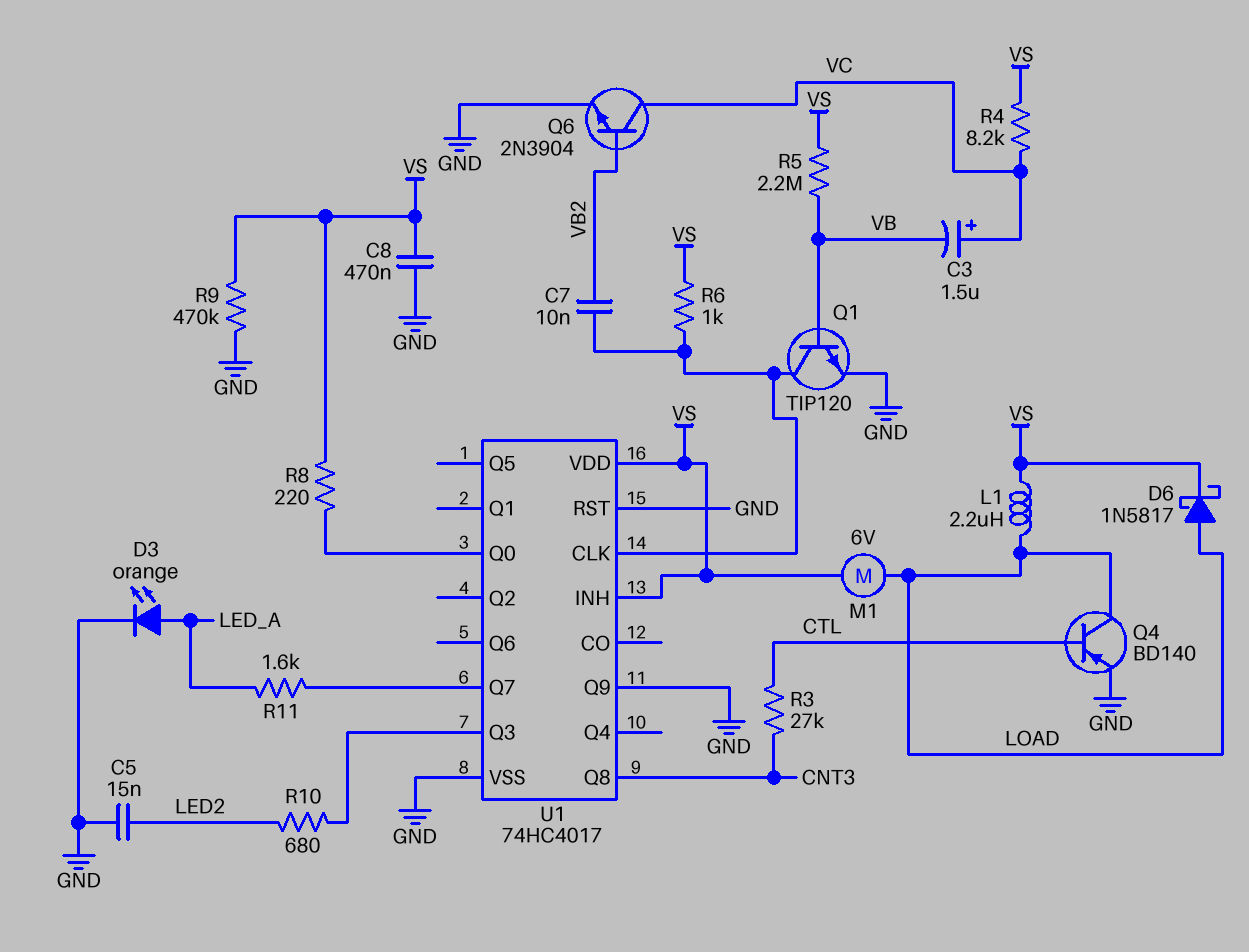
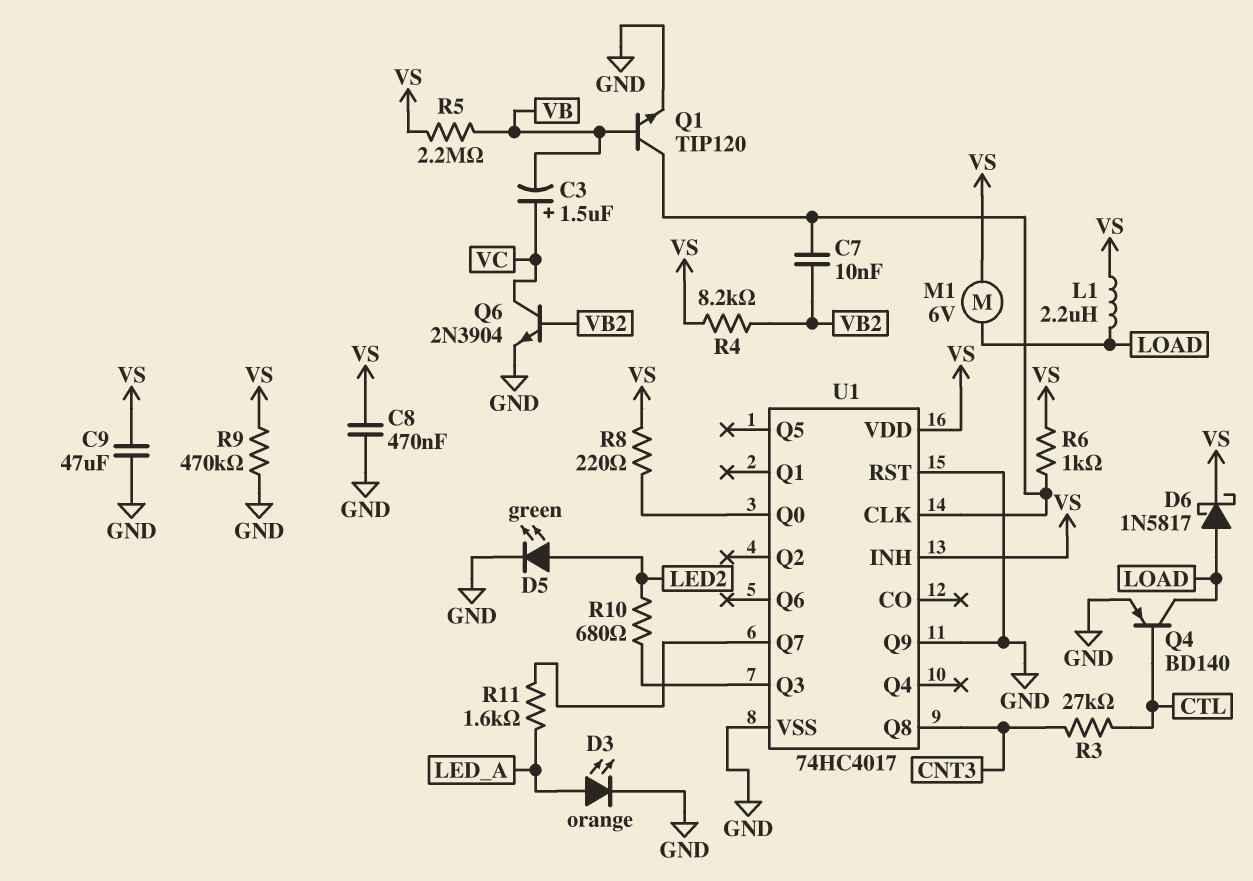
C5: 15nF (GND, LED2) -> none
C9: none -> 47uF (GND, VS)
D5: none -> LED green (A LED2, K GND)
R4: 8.2k (VC, VS) -> 8.2k (VB2, VS)

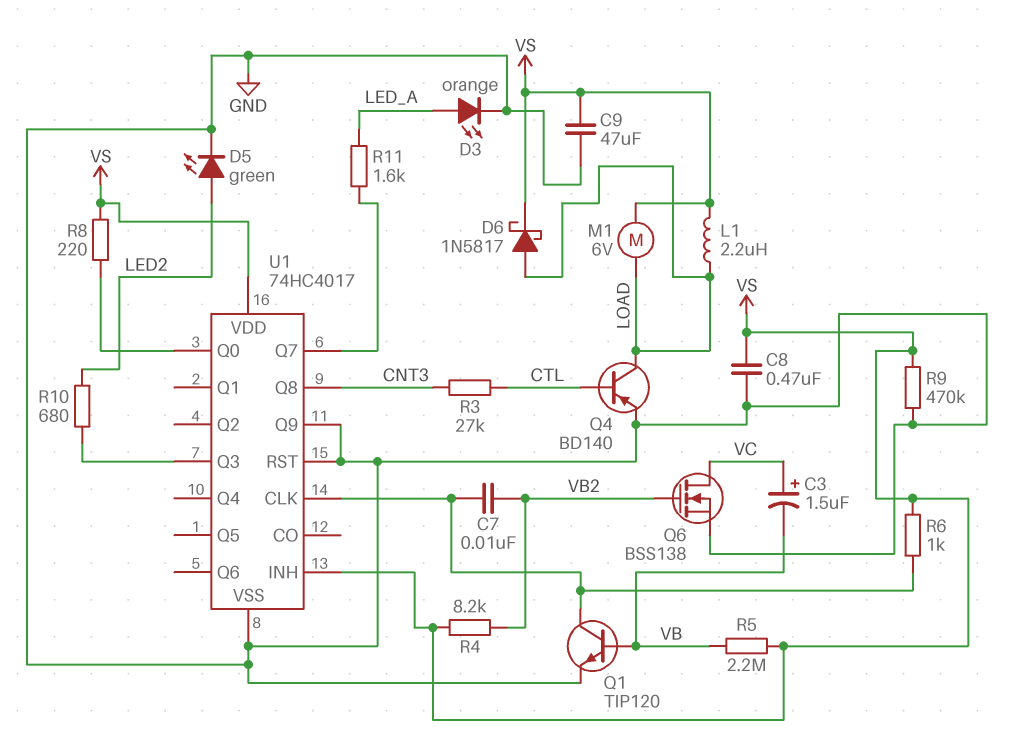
Q6: NPN 2N3904 (B VB2, C VC, E GND) -> NMOS BSS138 (G VB2, D VC, S GND)

